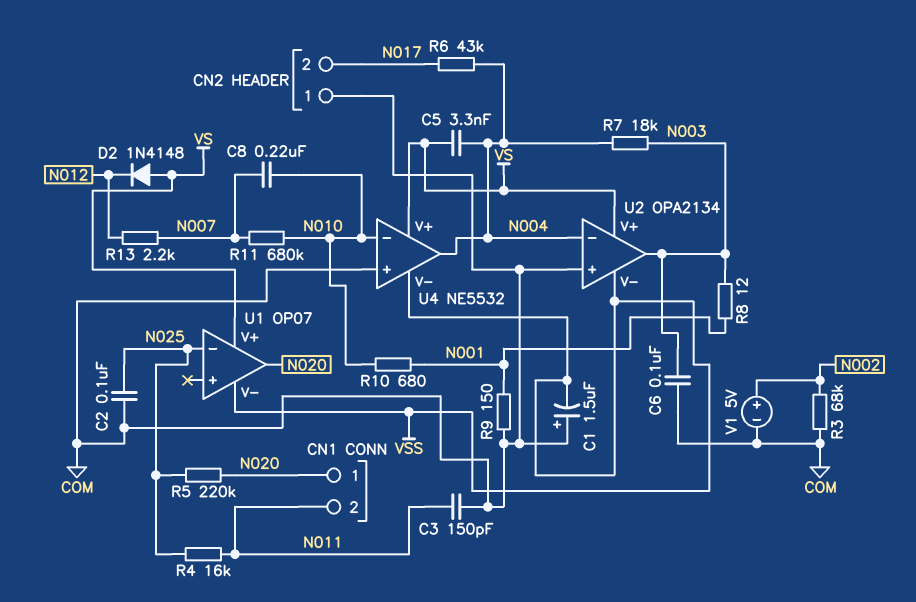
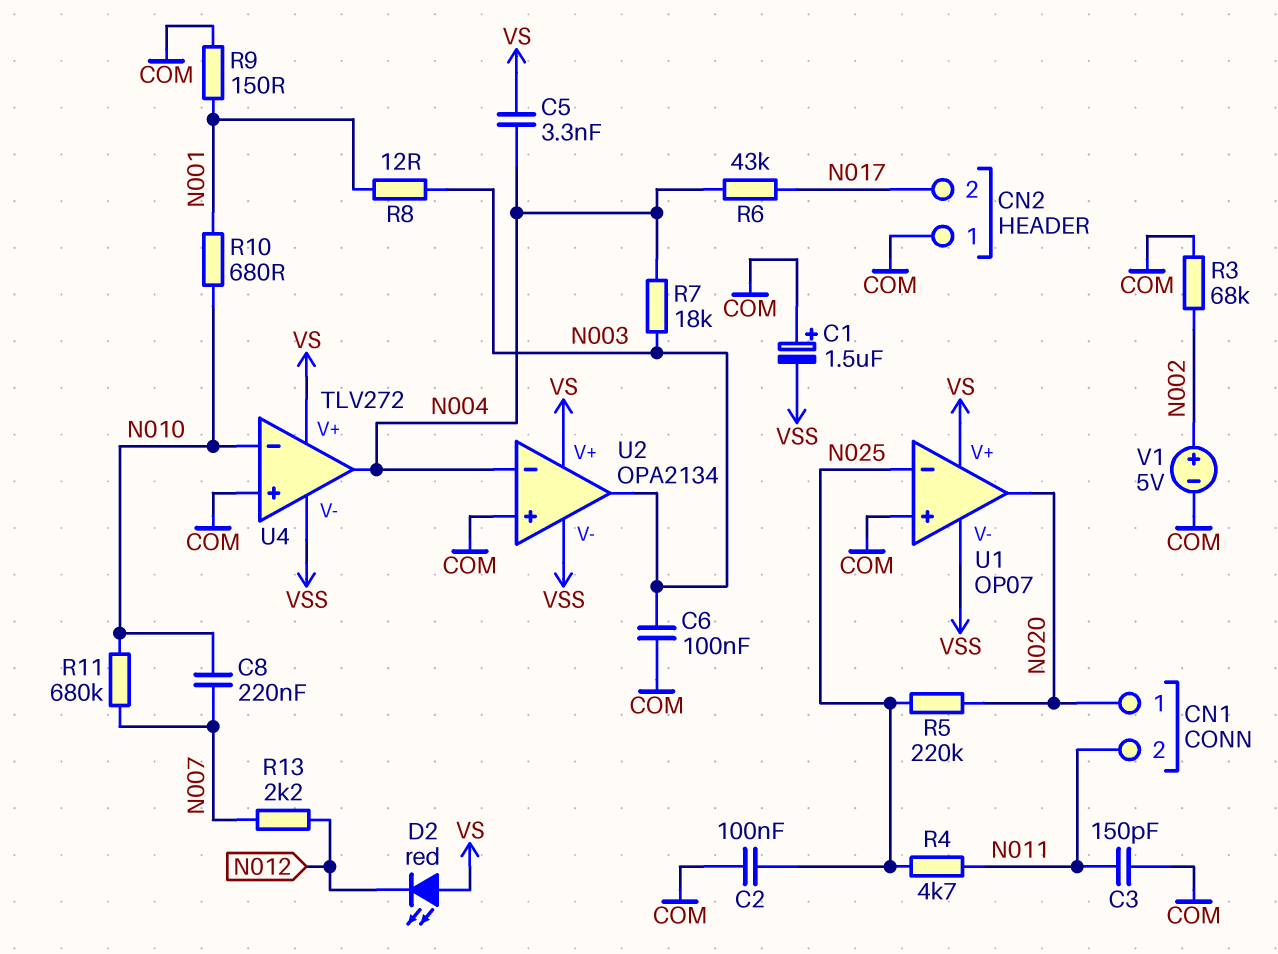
D2: diode 1N4148 (A VS, K N012) -> LED red (A VS, K N012)
R4: 16k (N011, N025) -> 4.7k (N011, N025)
U1 pin in+: none -> COM
U4: NE5532 -> TLV272

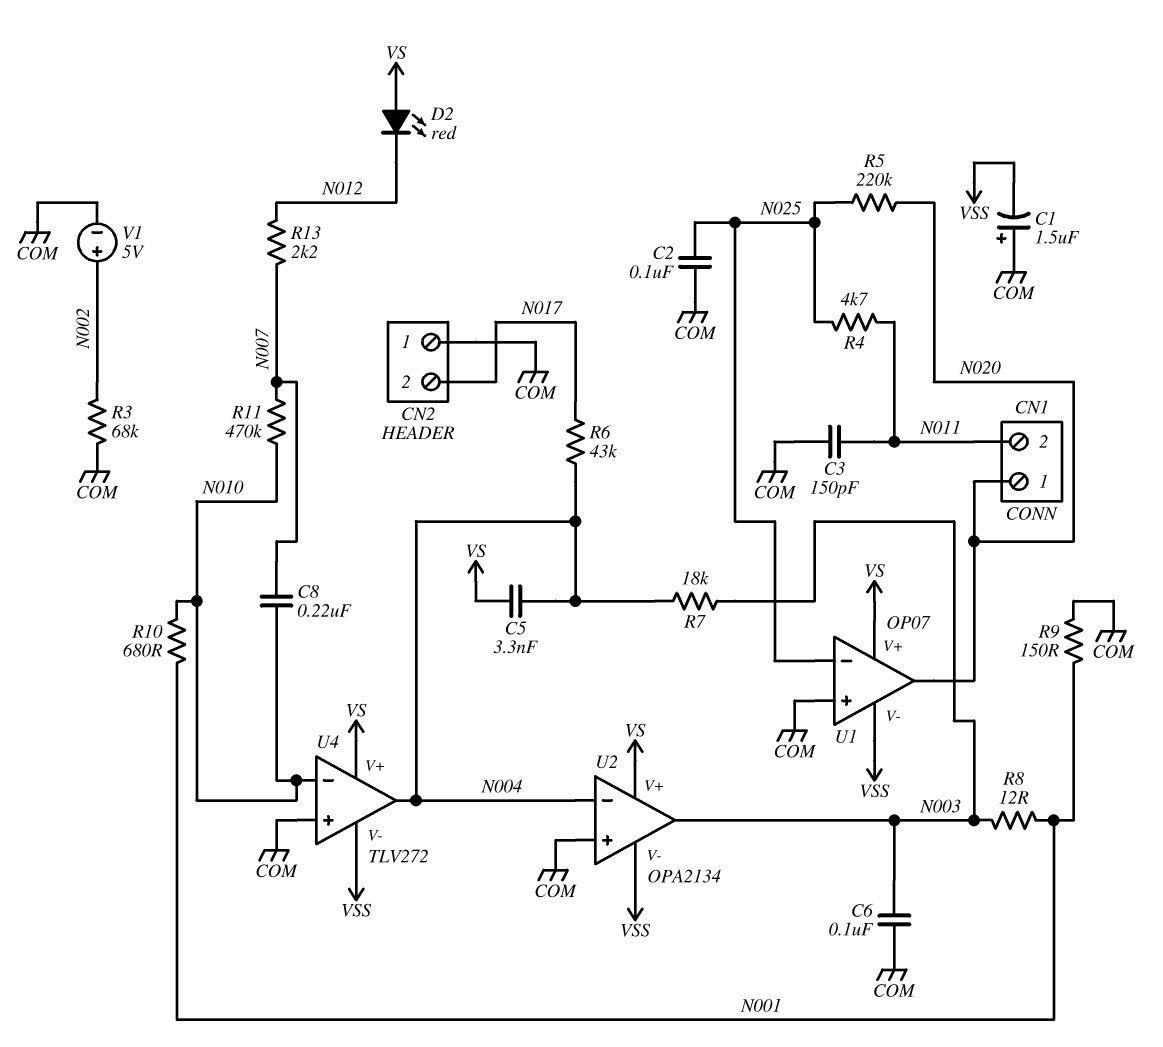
R11: 680k (N007, N010) -> 470k (N007, N010)

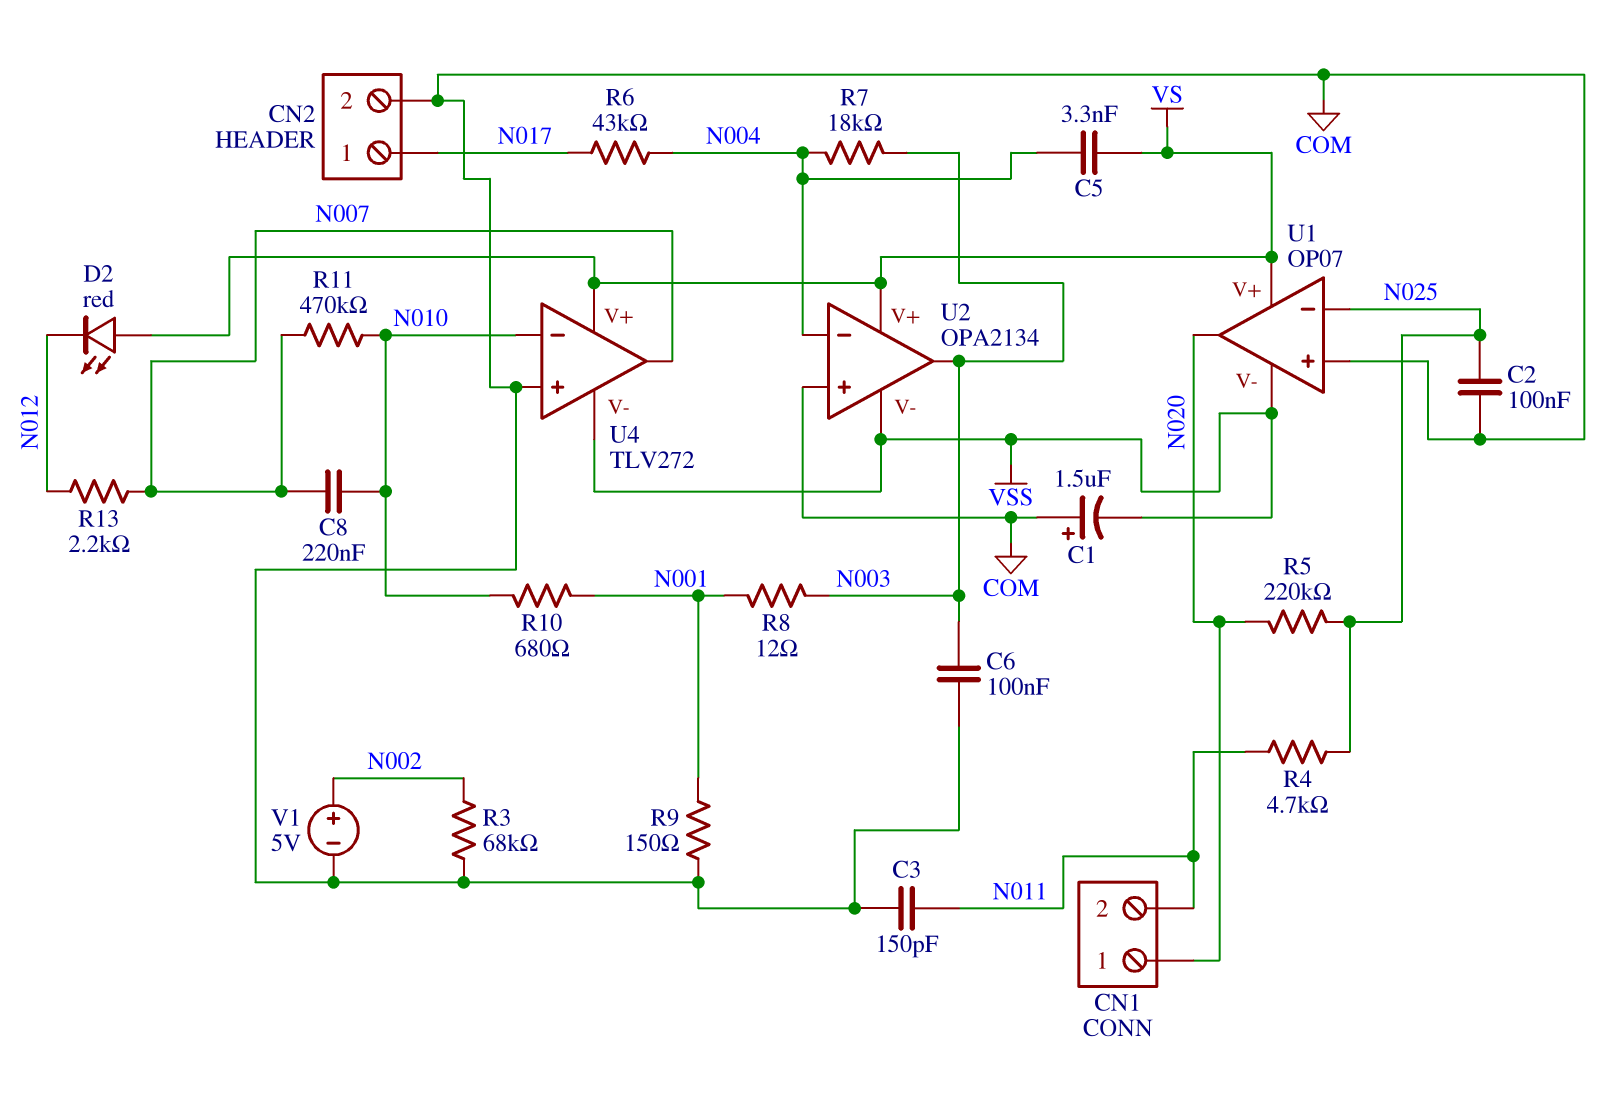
CN2 pin 1: COM -> N017
CN2 pin 2: N017 -> COM
U4 pin out: N004 -> N007

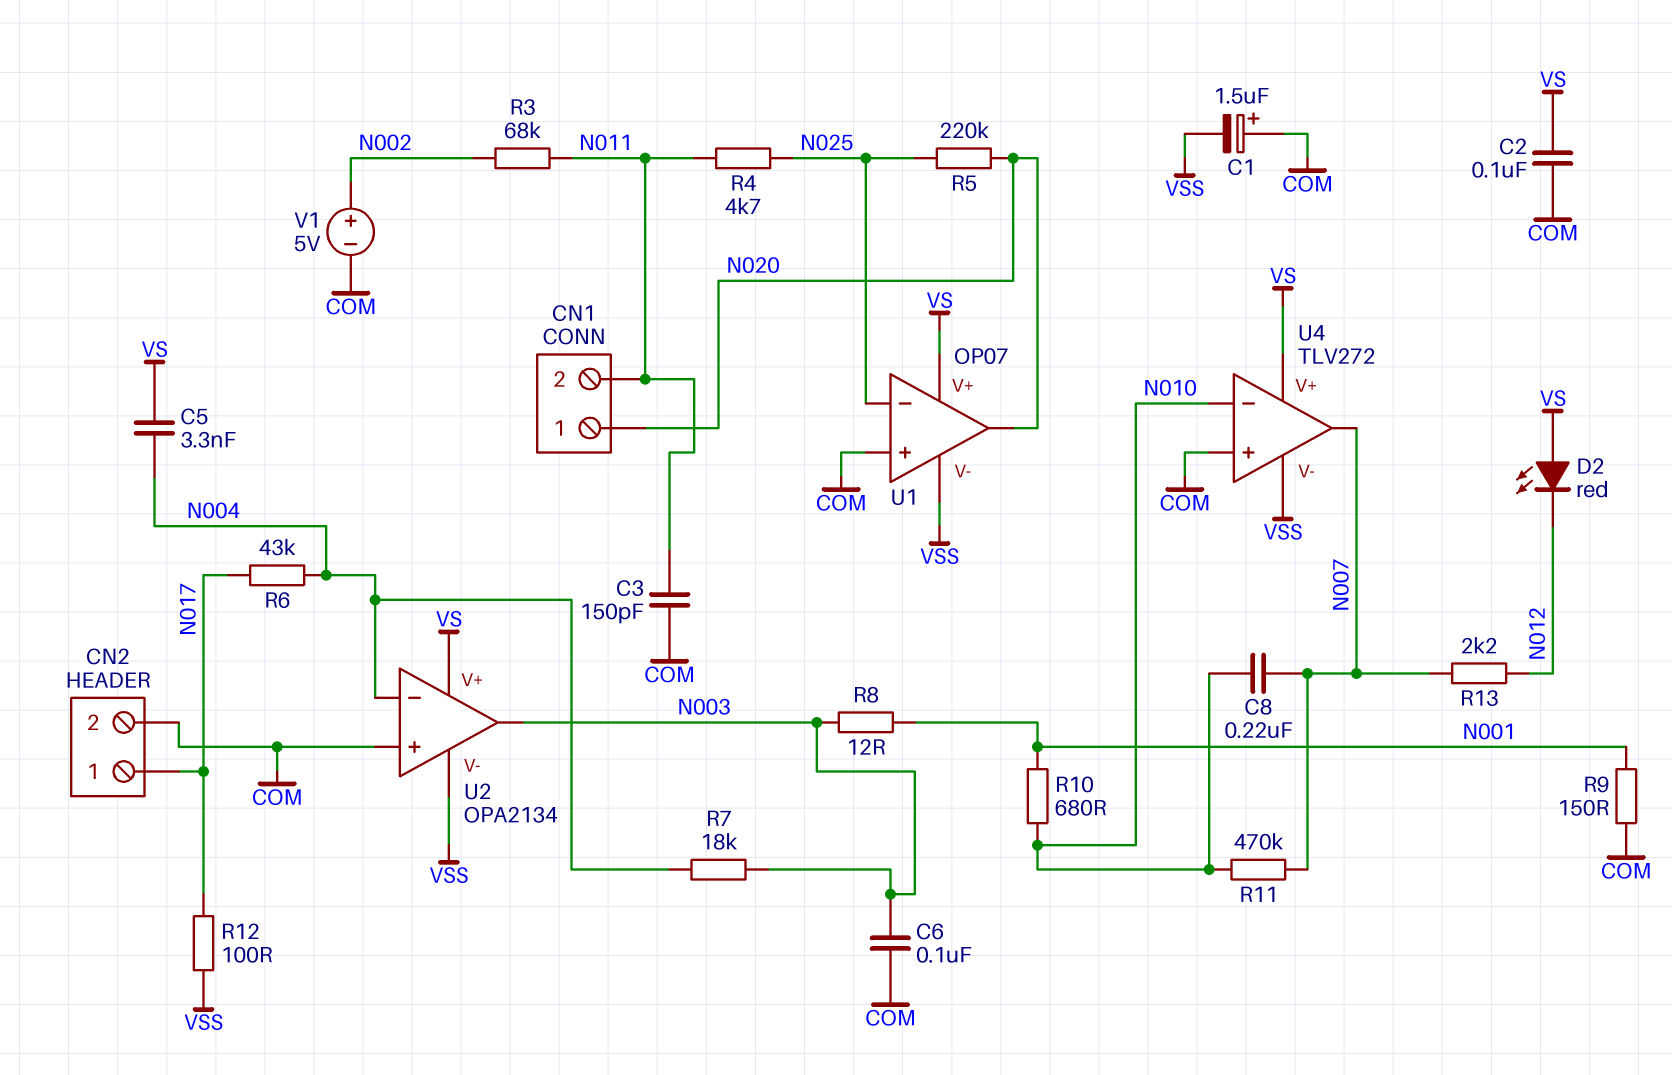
C2: 100nF (COM, N025) -> 100nF (COM, VS)
R3: 68k (COM, N002) -> 68k (N002, N011)
R12: none -> 100 (N017, VSS)

